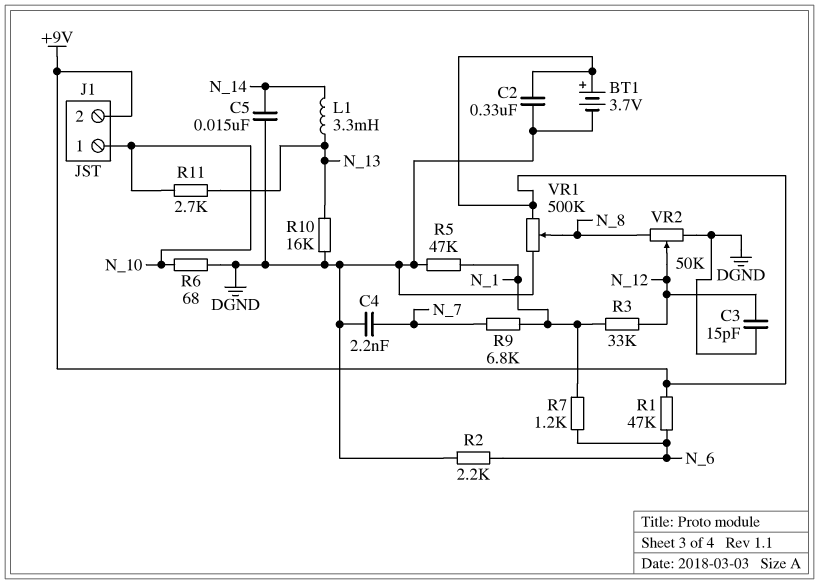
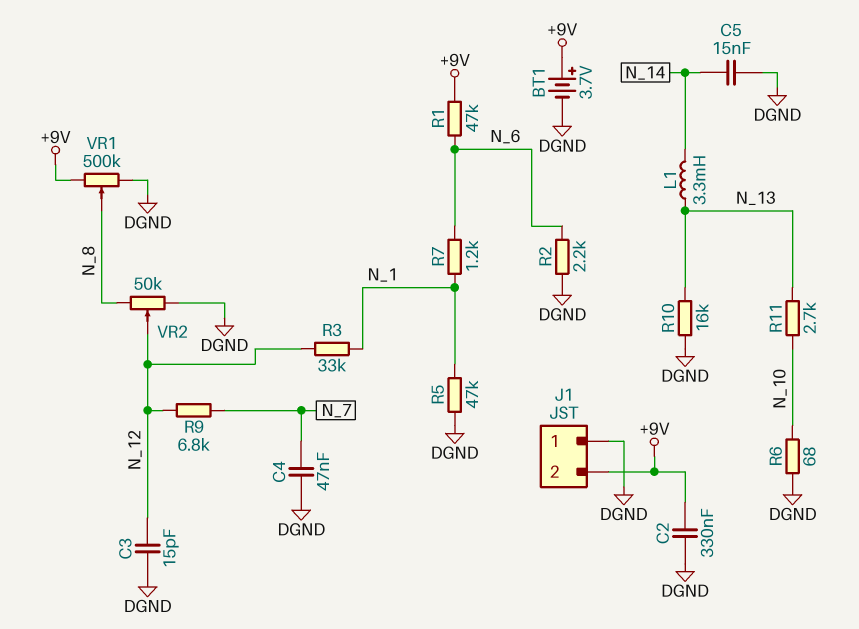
C4: 2.2nF (DGND, N_7) -> 47nF (DGND, N_7)
J1 pin 1: N_10 -> DGND
R9: 6.8k (N_1, N_7) -> 6.8k (N_7, N_12)

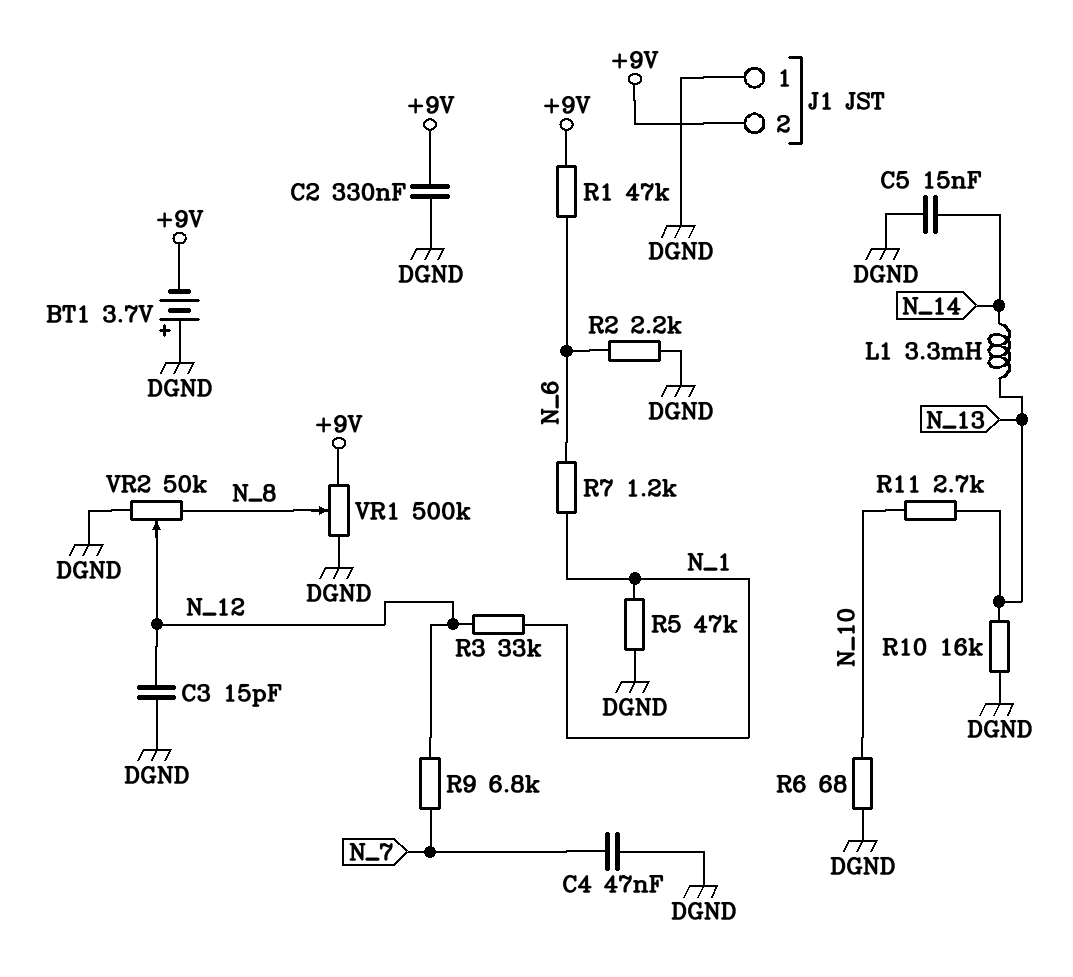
BT1: 3.7V (plus +9V, minus DGND) -> 3.7V (plus DGND, minus +9V)

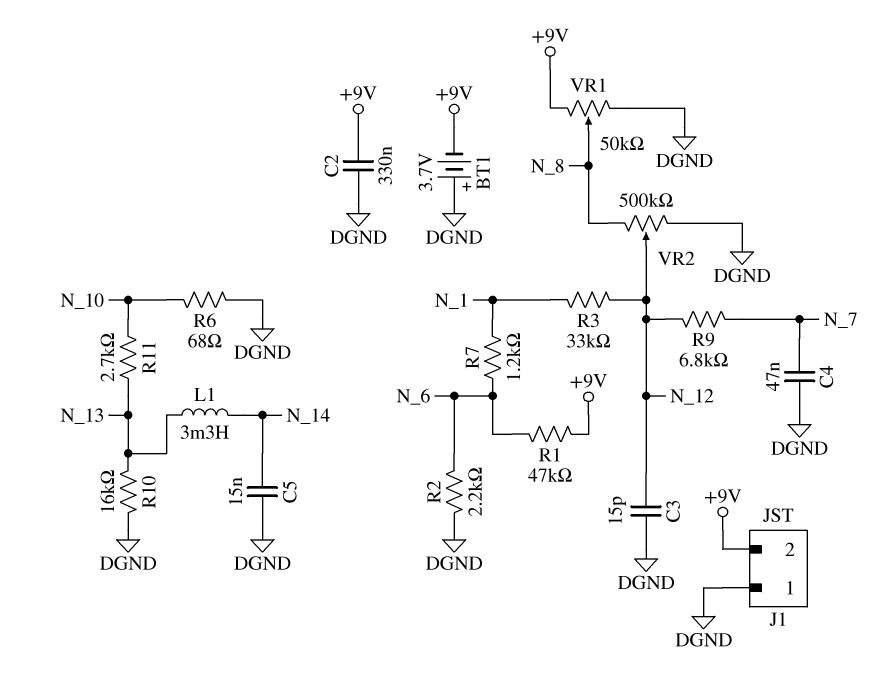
R5: 47k (DGND, N_1) -> none
VR1: 500k (+9V, DGND, wiper N_8) -> 50k (+9V, DGND, wiper N_8)
VR2: 50k (DGND, N_8, wiper N_12) -> 500k (DGND, N_8, wiper N_12)

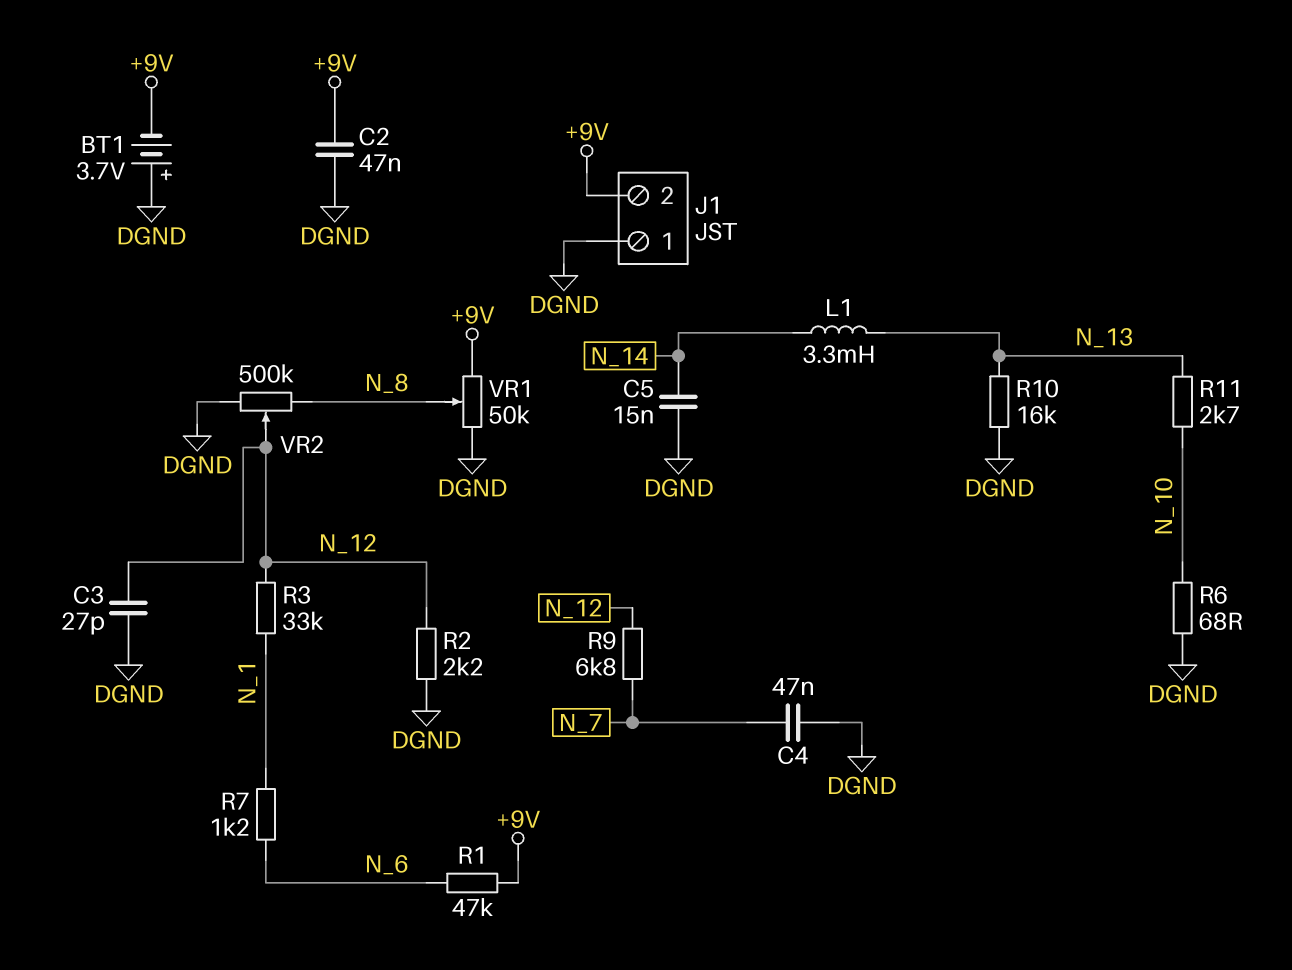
C2: 330nF (+9V, DGND) -> 47nF (+9V, DGND)
C3: 15pF (DGND, N_12) -> 27pF (DGND, N_12)
R2: 2.2k (DGND, N_6) -> 2.2k (DGND, N_12)

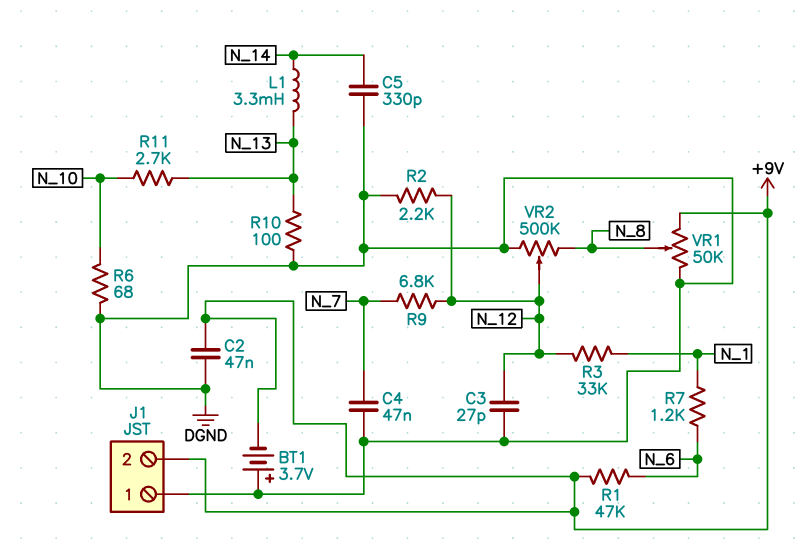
C5: 15nF (DGND, N_14) -> 330pF (DGND, N_14)
R10: 16k (DGND, N_13) -> 100 (DGND, N_13)

